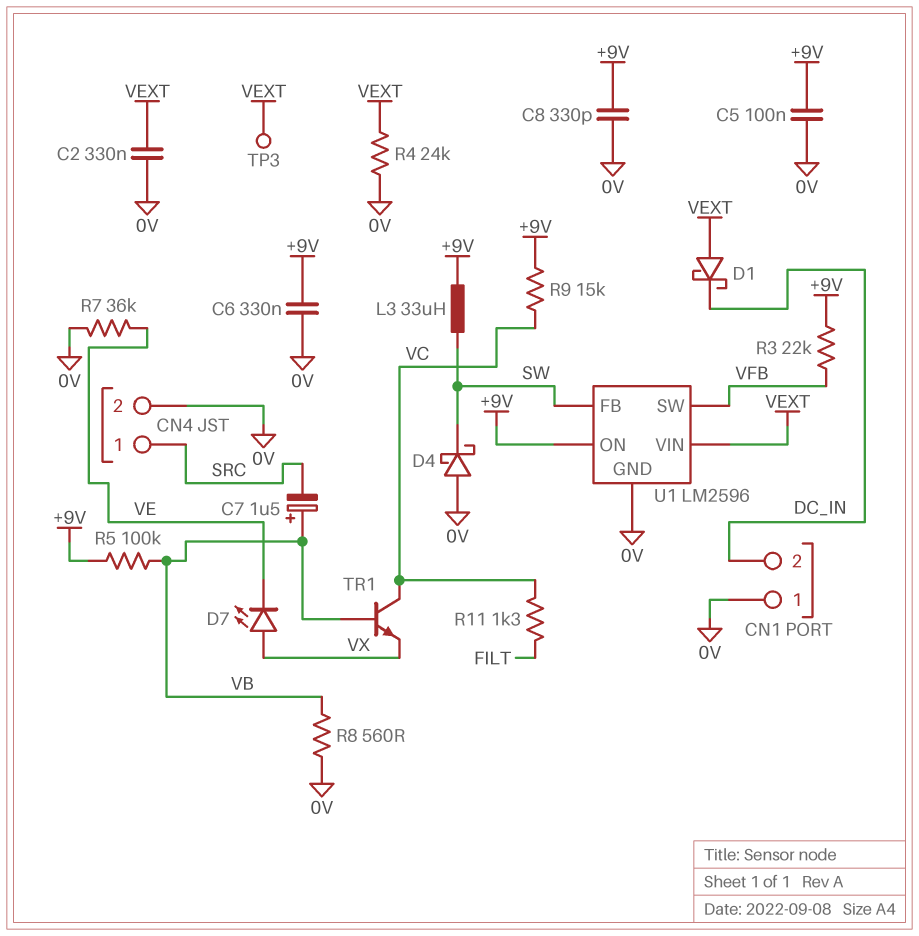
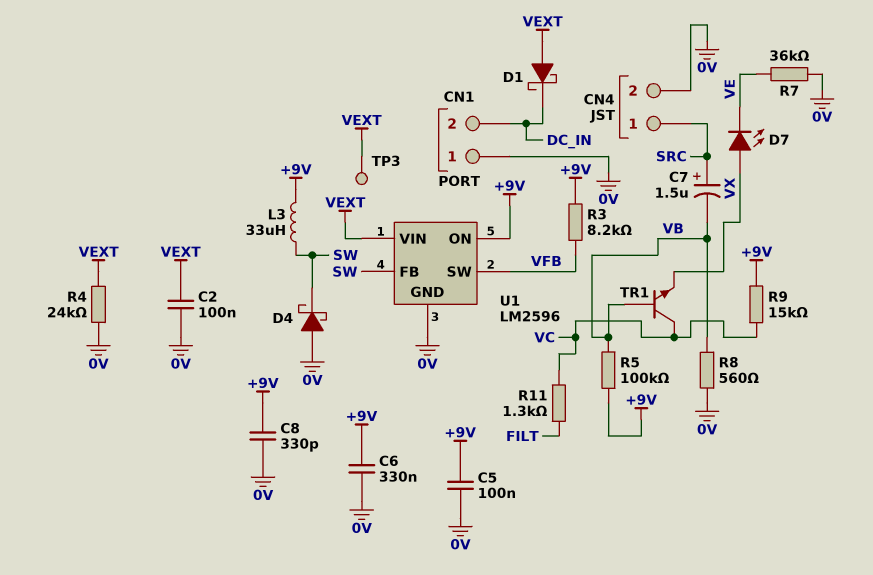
C2: 330nF (0V, VEXT) -> 100nF (0V, VEXT)
C7: 1.5uF (plus VB, minus SRC) -> 1.5uF (plus SRC, minus VB)
R3: 22k (+9V, VFB) -> 8.2k (+9V, VFB)

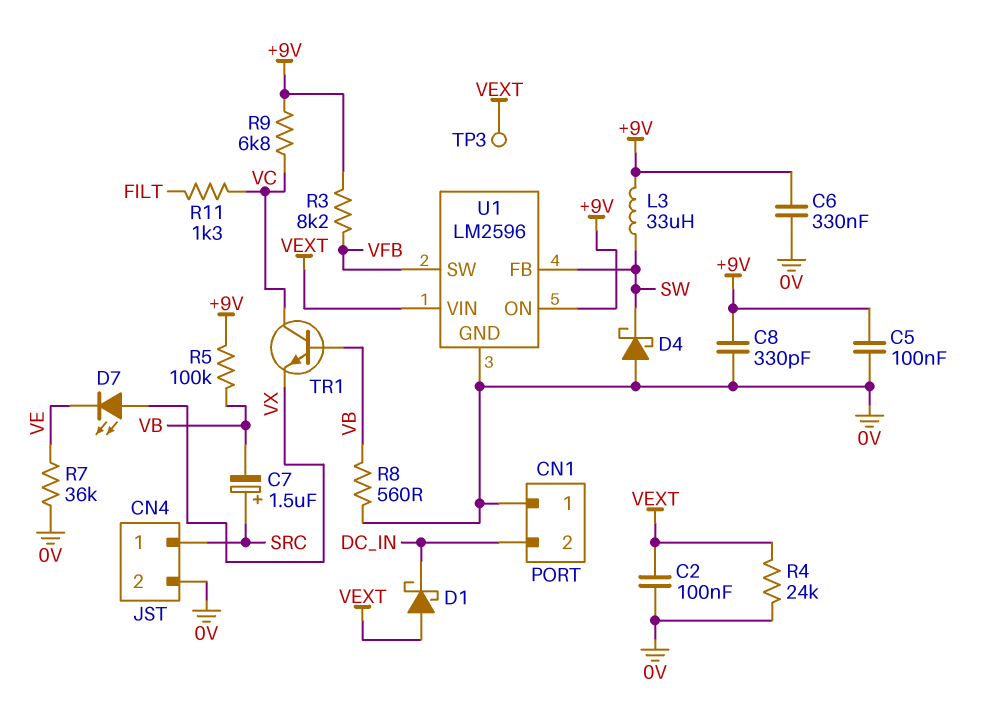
R9: 15k (+9V, VC) -> 6.8k (+9V, VC)

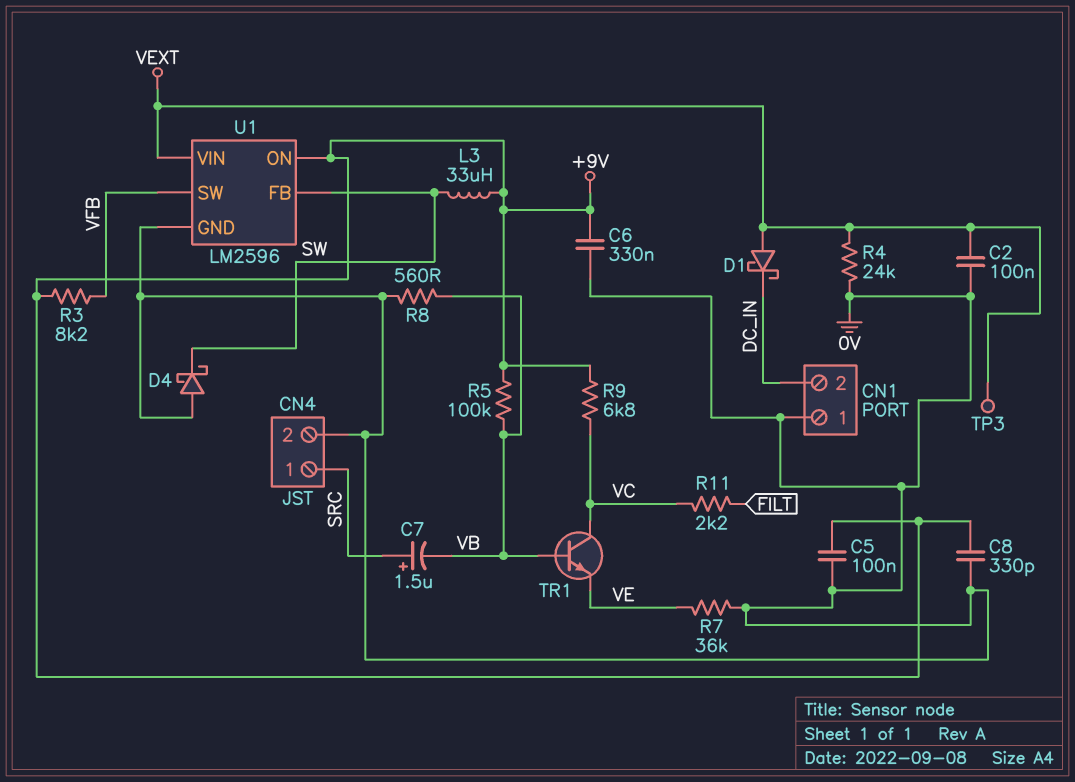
D7: LED (A VX, K VE) -> none
R11: 1.3k (FILT, VC) -> 2.2k (FILT, VC)
TR1: NPN (B VB, C VC, E VX) -> NPN (B VB, C VC, E VE)

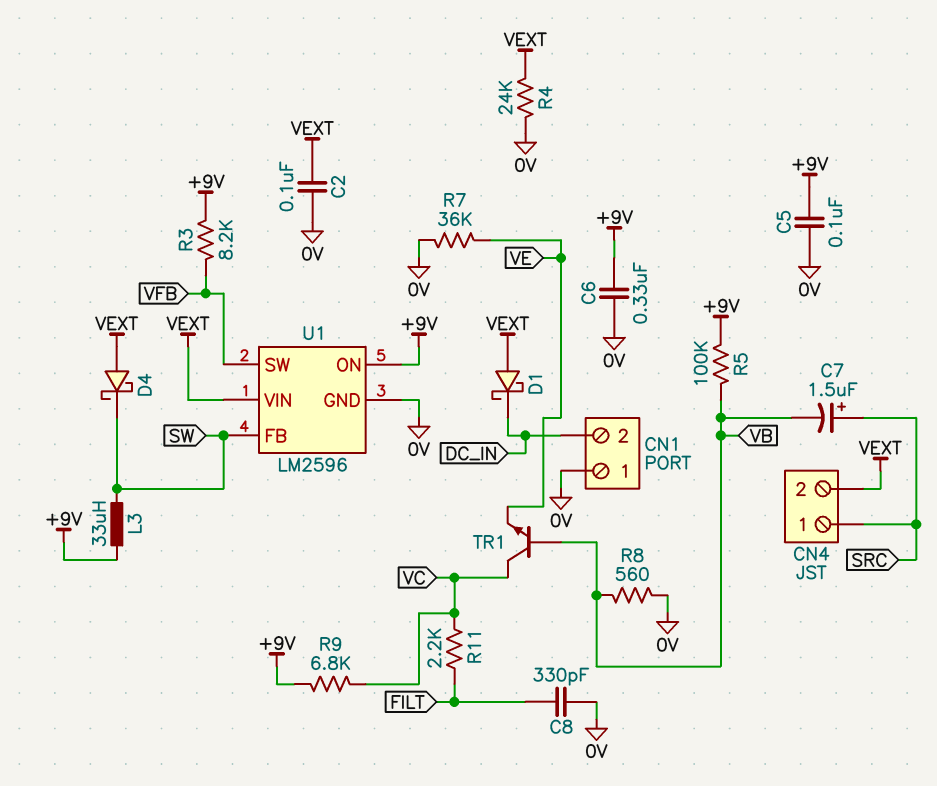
C8: 330pF (+9V, 0V) -> 330pF (0V, FILT)
CN4 pin 2: 0V -> VEXT
D4: schottky (A 0V, K SW) -> schottky (A VEXT, K SW)
TP3: test point (VEXT) -> none

